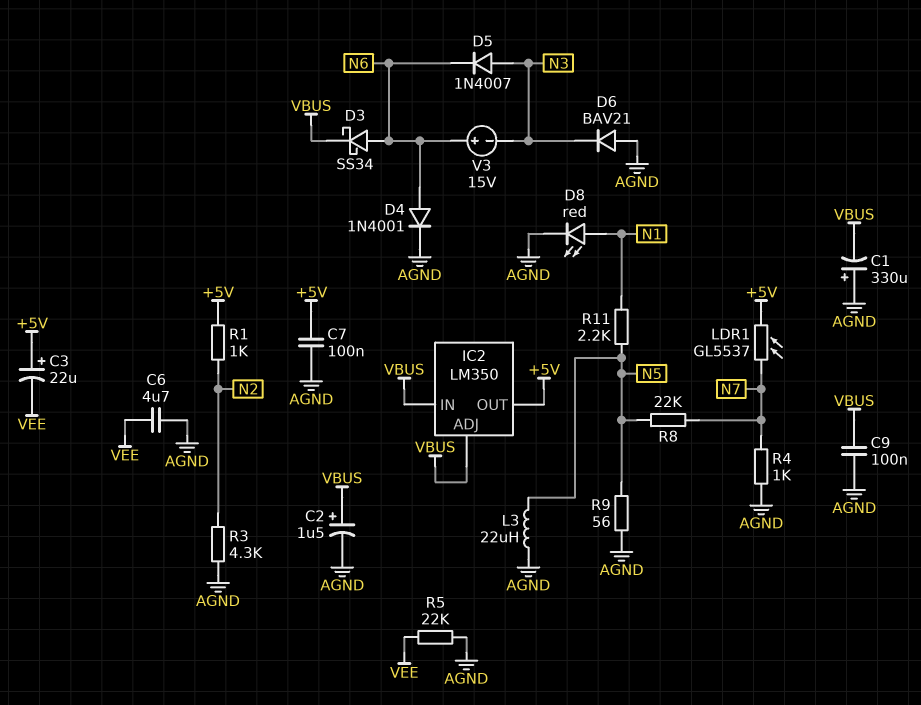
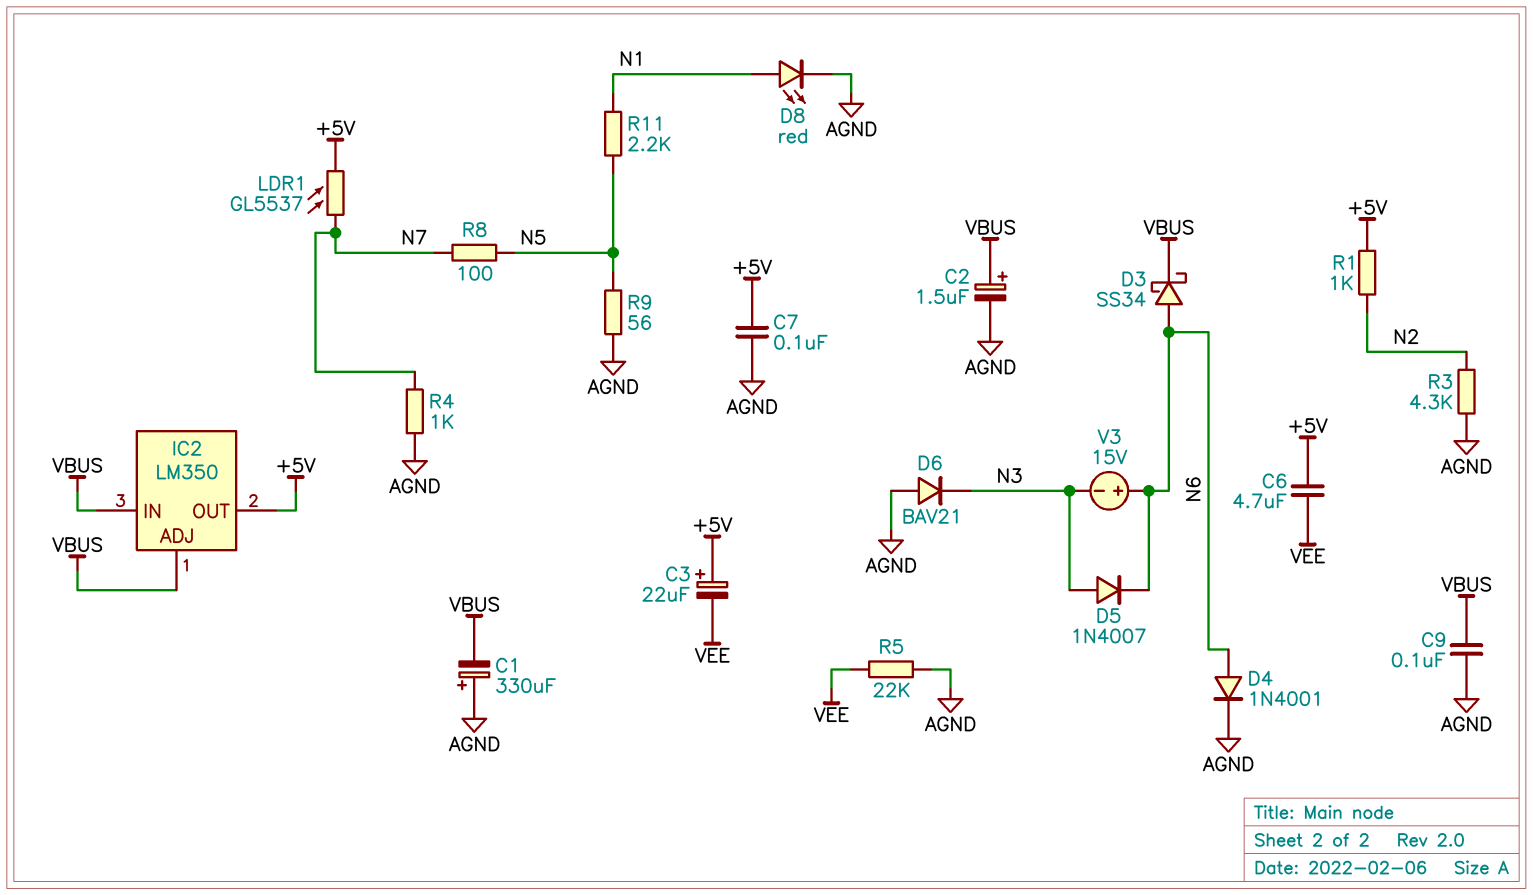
C6: 4.7uF (AGND, VEE) -> 4.7uF (+5V, VEE)
L3: 22uH (AGND, N5) -> none
R8: 22k (N5, N7) -> 100 (N5, N7)

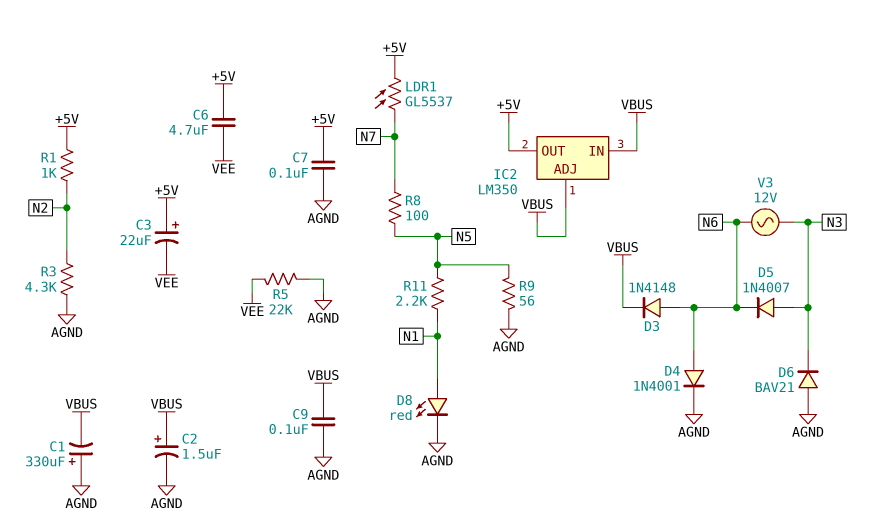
D3: schottky SS34 (A N6, K VBUS) -> diode 1N4148 (A N6, K VBUS)
R4: 1k (AGND, N7) -> none
V3: 15V (plus N6, minus N3) -> AC 12V (N3, N6)

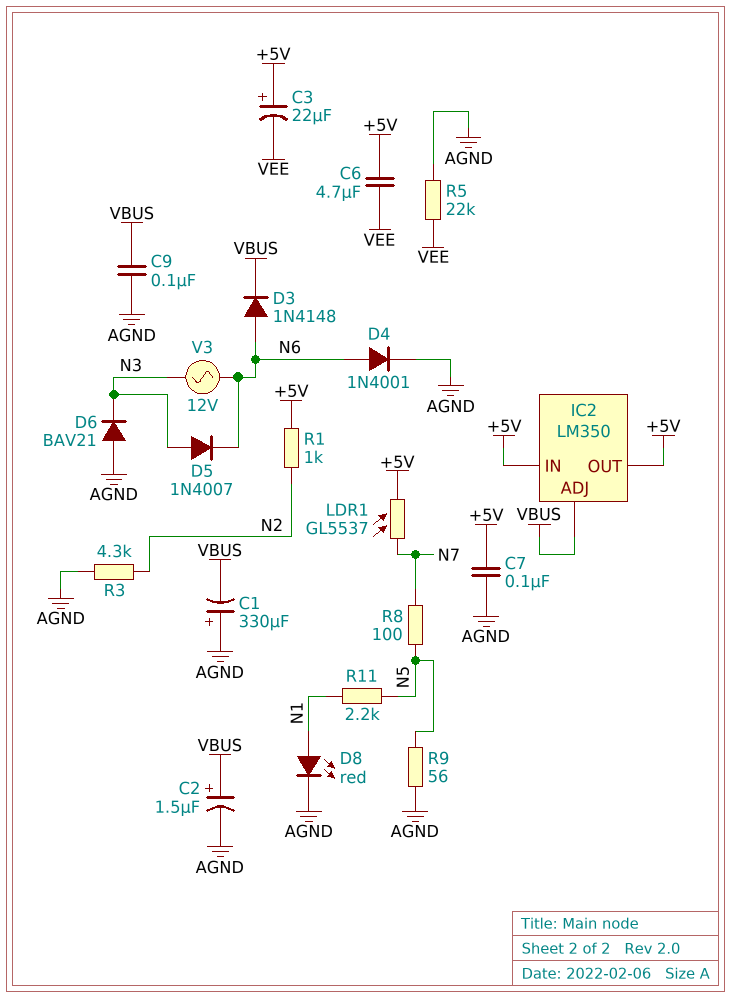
IC2 pin IN: VBUS -> +5V

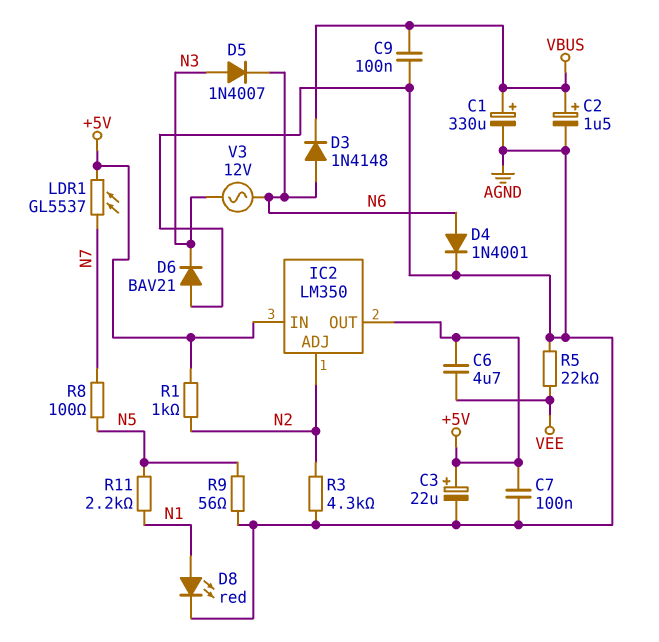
C1: 330uF (plus AGND, minus VBUS) -> 330uF (plus VBUS, minus AGND)
C3: 22uF (plus +5V, minus VEE) -> 22uF (plus +5V, minus AGND)
IC2 pin ADJ: VBUS -> N2

